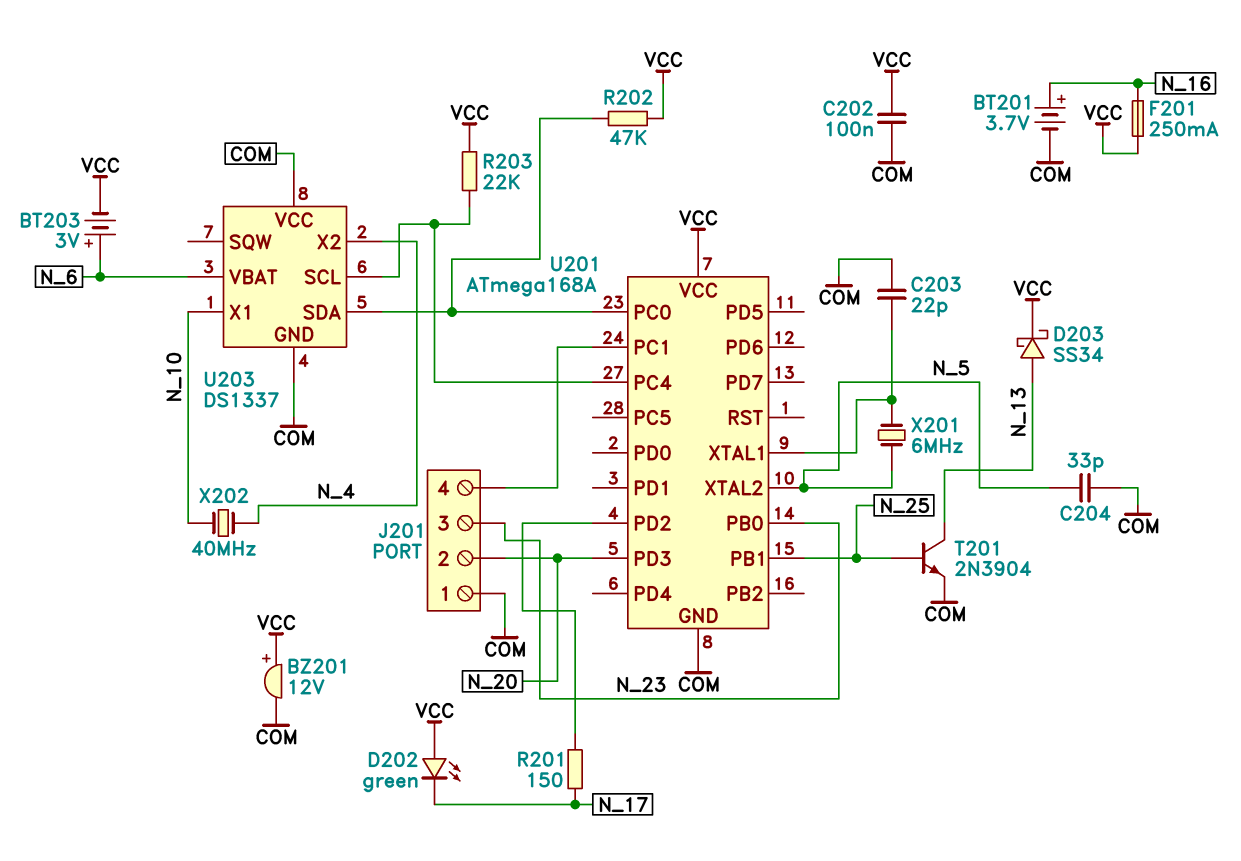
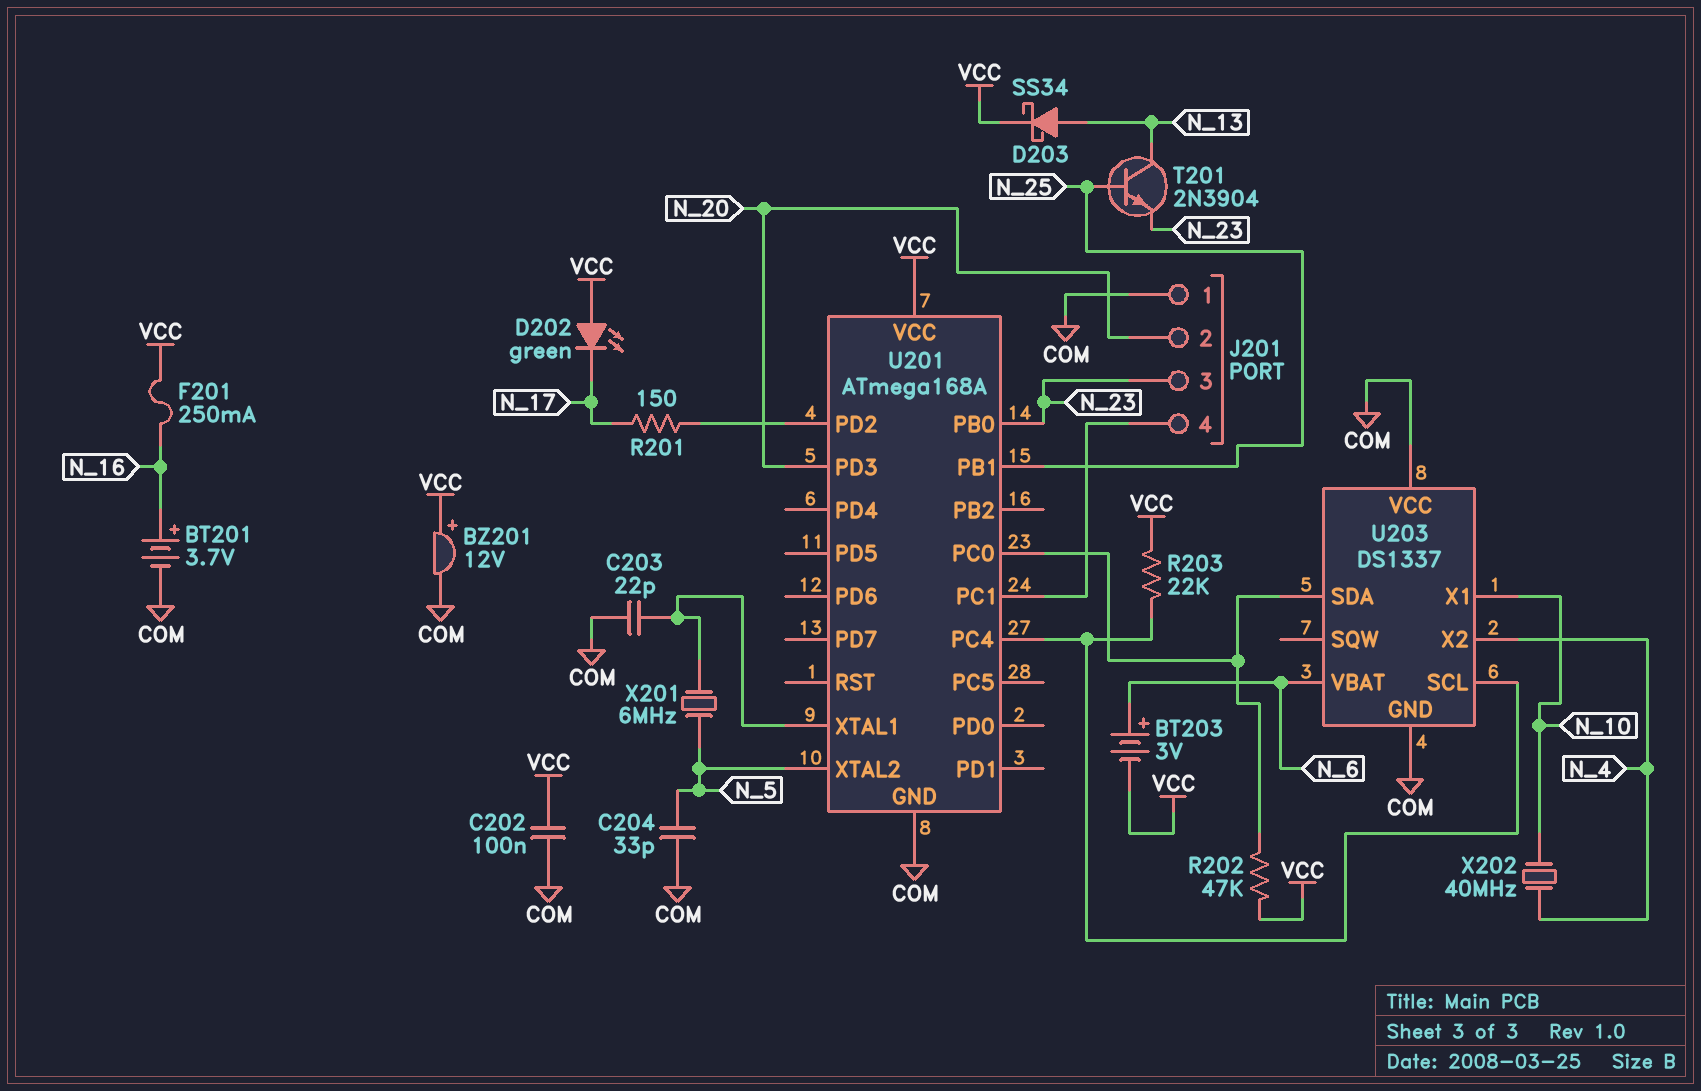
T201: NPN 2N3904 (B N_25, C N_13, E COM) -> NPN 2N3904 (B N_25, C N_13, E N_23)

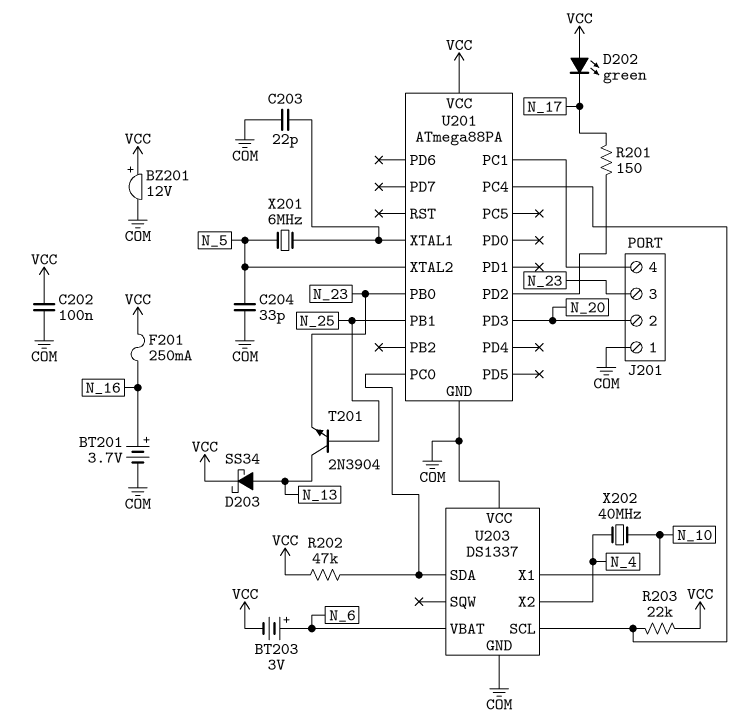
U201: ATmega168A -> ATmega88PA

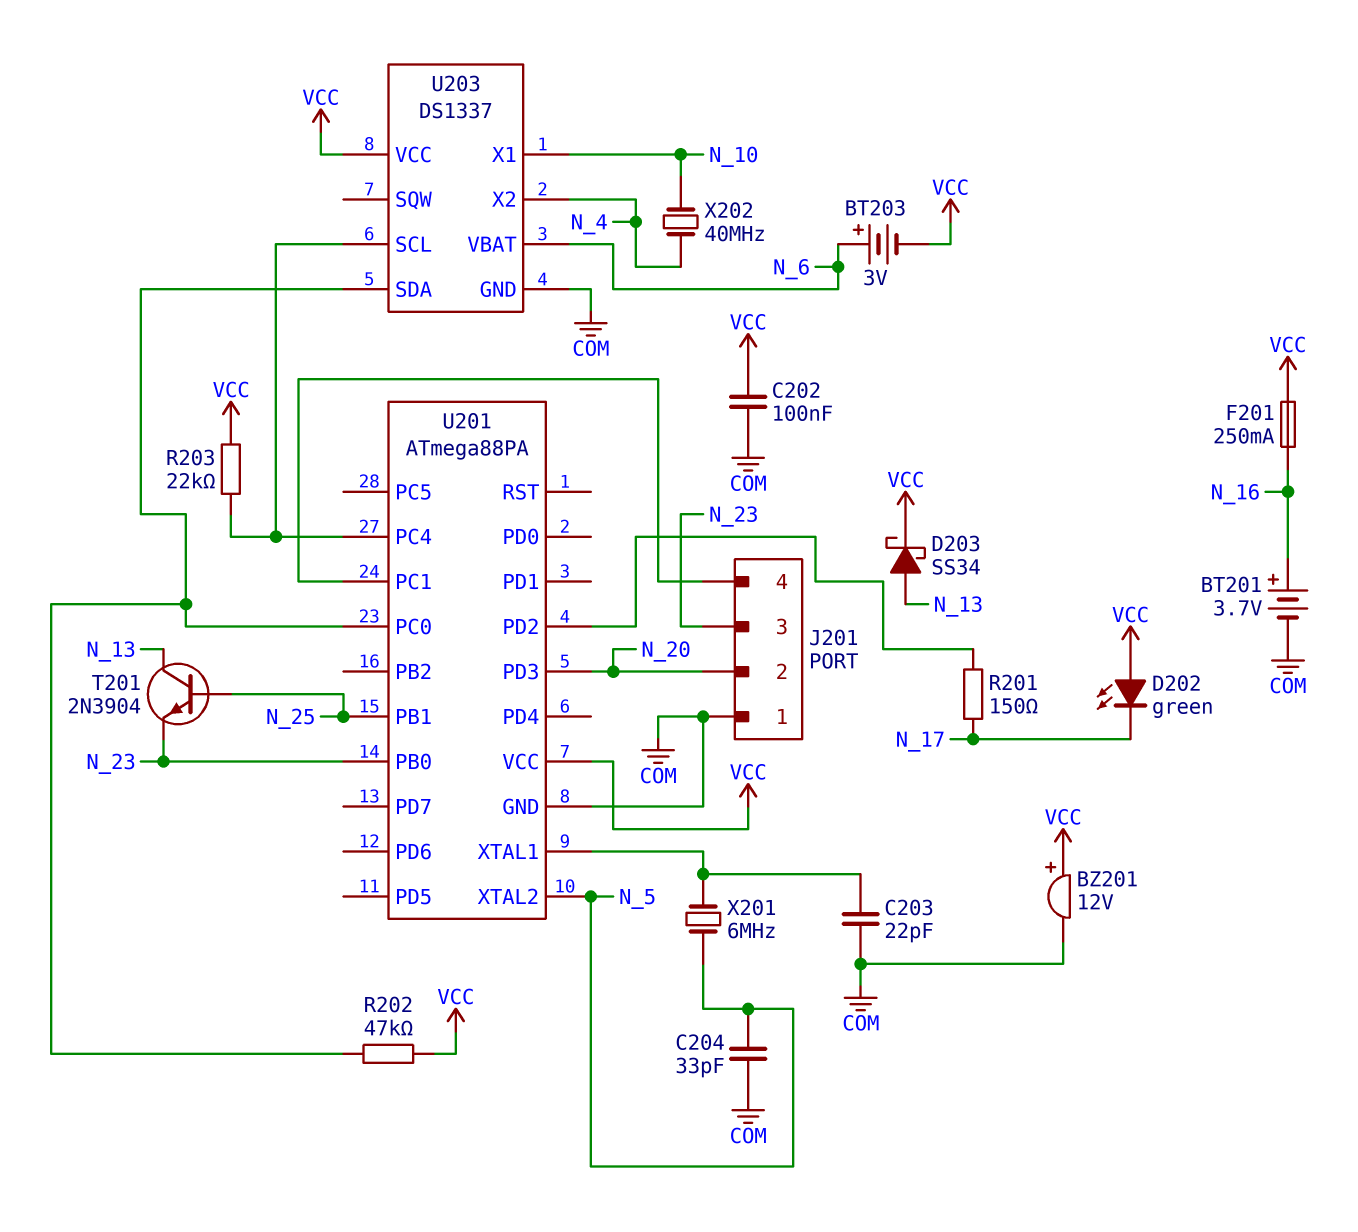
U203 pin VCC: COM -> VCC

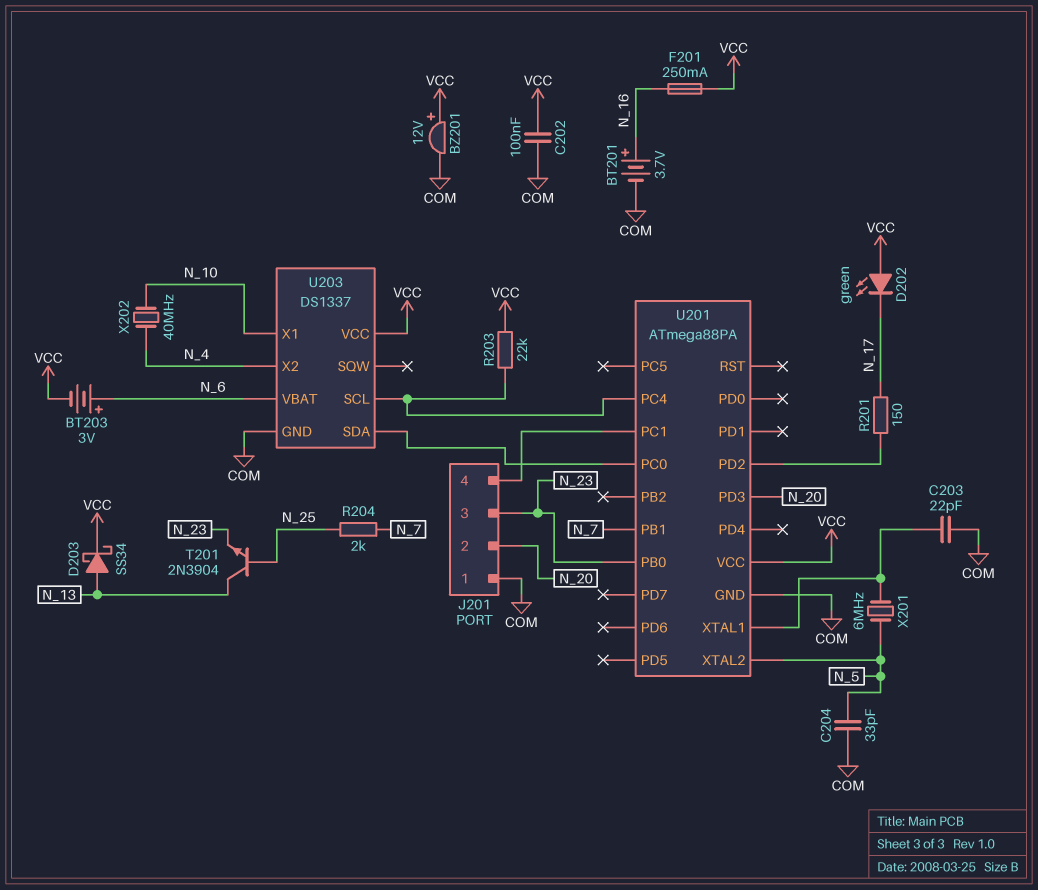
R202: 47k (U201/PC0, VCC) -> none
R204: none -> 2k (N_7, N_25)
U201 pin PB1: N_25 -> N_7

